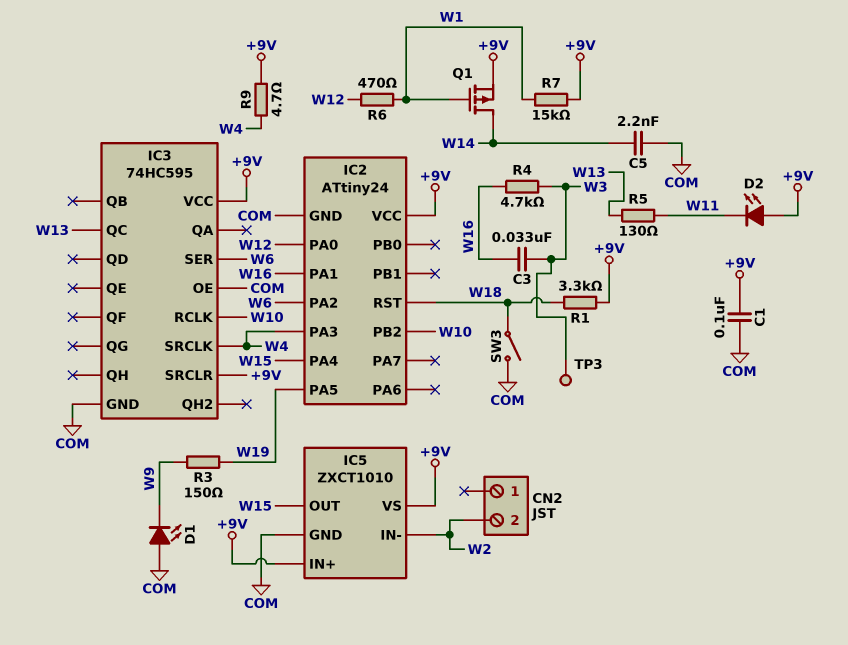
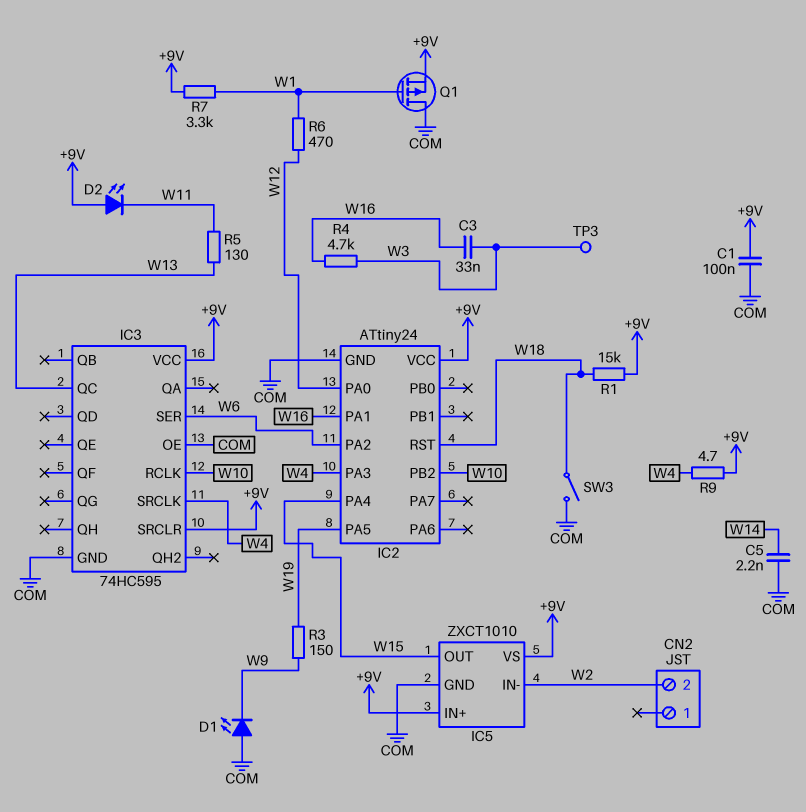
Q1: PMOS (G W1, D W14, S +9V) -> PMOS (G W1, D COM, S +9V)
R1: 3.3k (+9V, W18) -> 15k (+9V, W18)
R7: 15k (+9V, W1) -> 3.3k (+9V, W1)

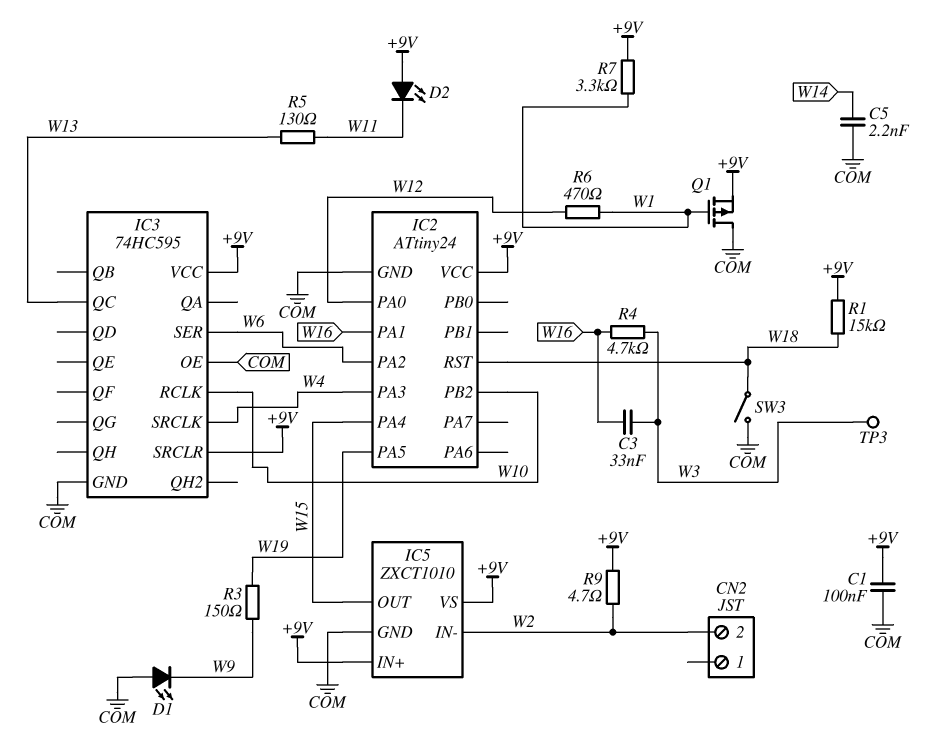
R9: 4.7 (+9V, W4) -> 4.7 (+9V, W2)

